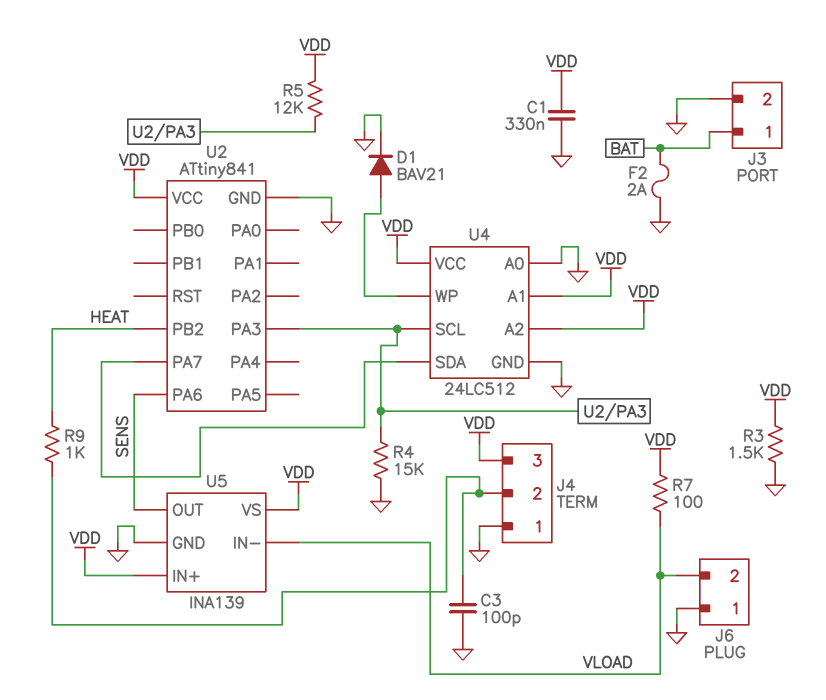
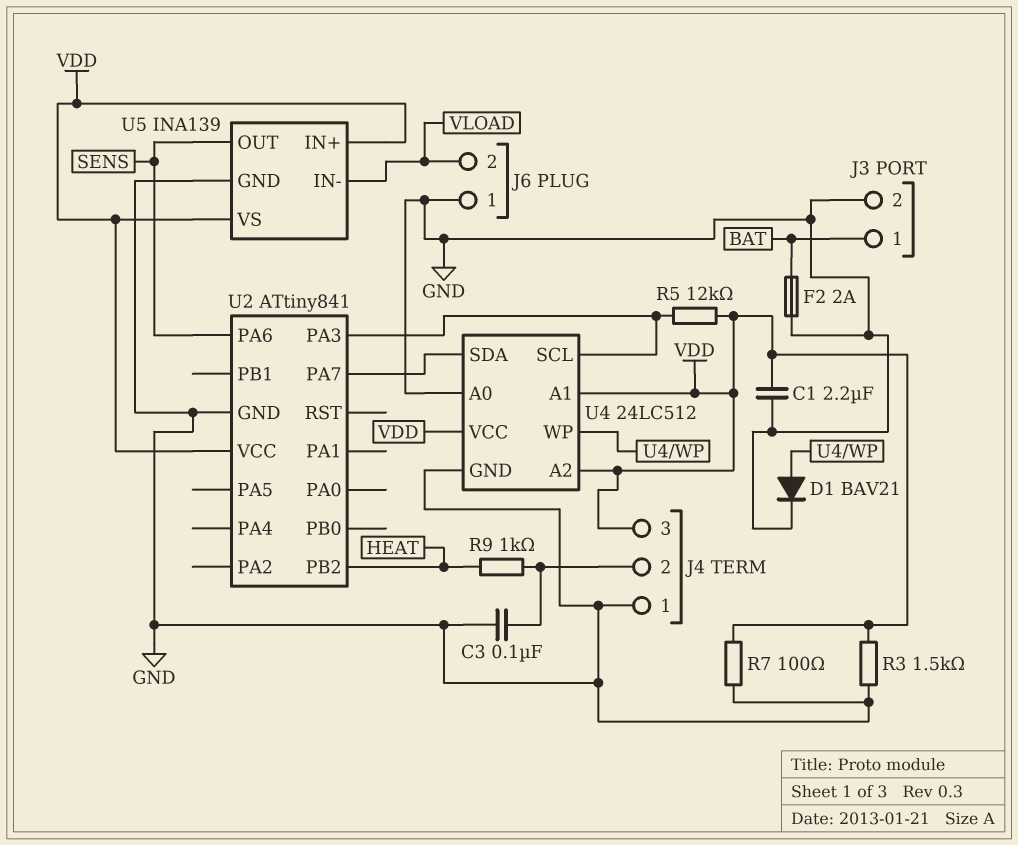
C1: 330nF (GND, VDD) -> 2.2uF (GND, VDD)
C3: 100pF (GND, J4/2) -> 100nF (GND, J4/2)
R4: 15k (GND, U2/PA3) -> none
R7: 100 (VDD, VLOAD) -> 100 (GND, VDD)

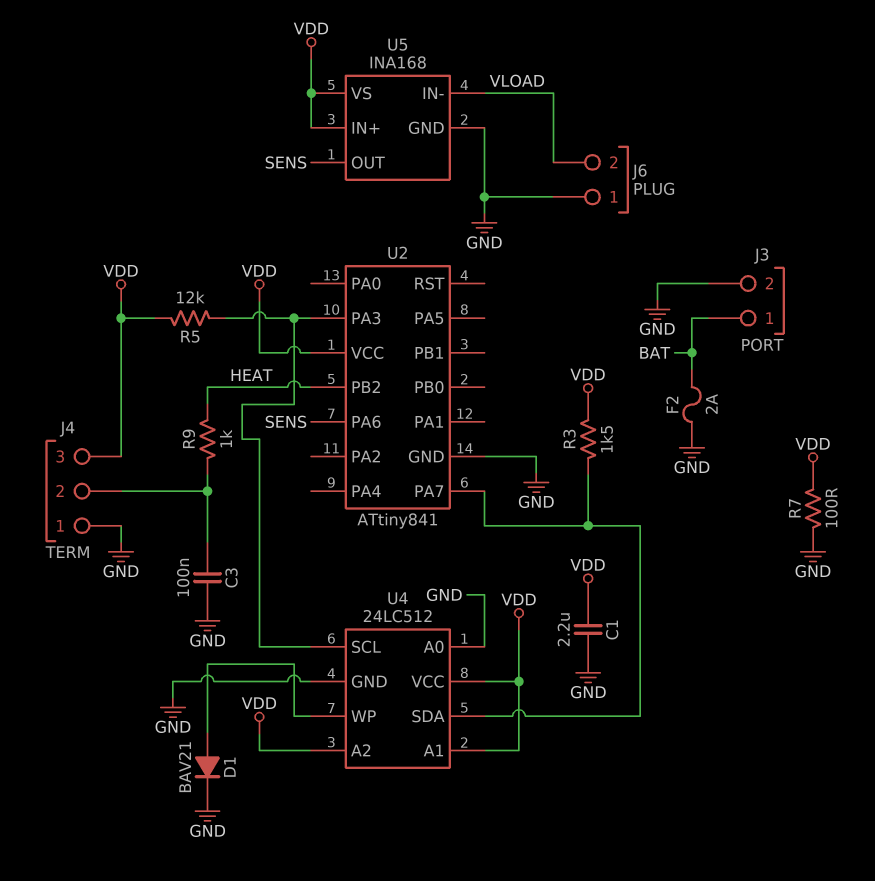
R3: 1.5k (GND, VDD) -> 1.5k (U2/PA7, VDD)
U5: INA139 -> INA168

